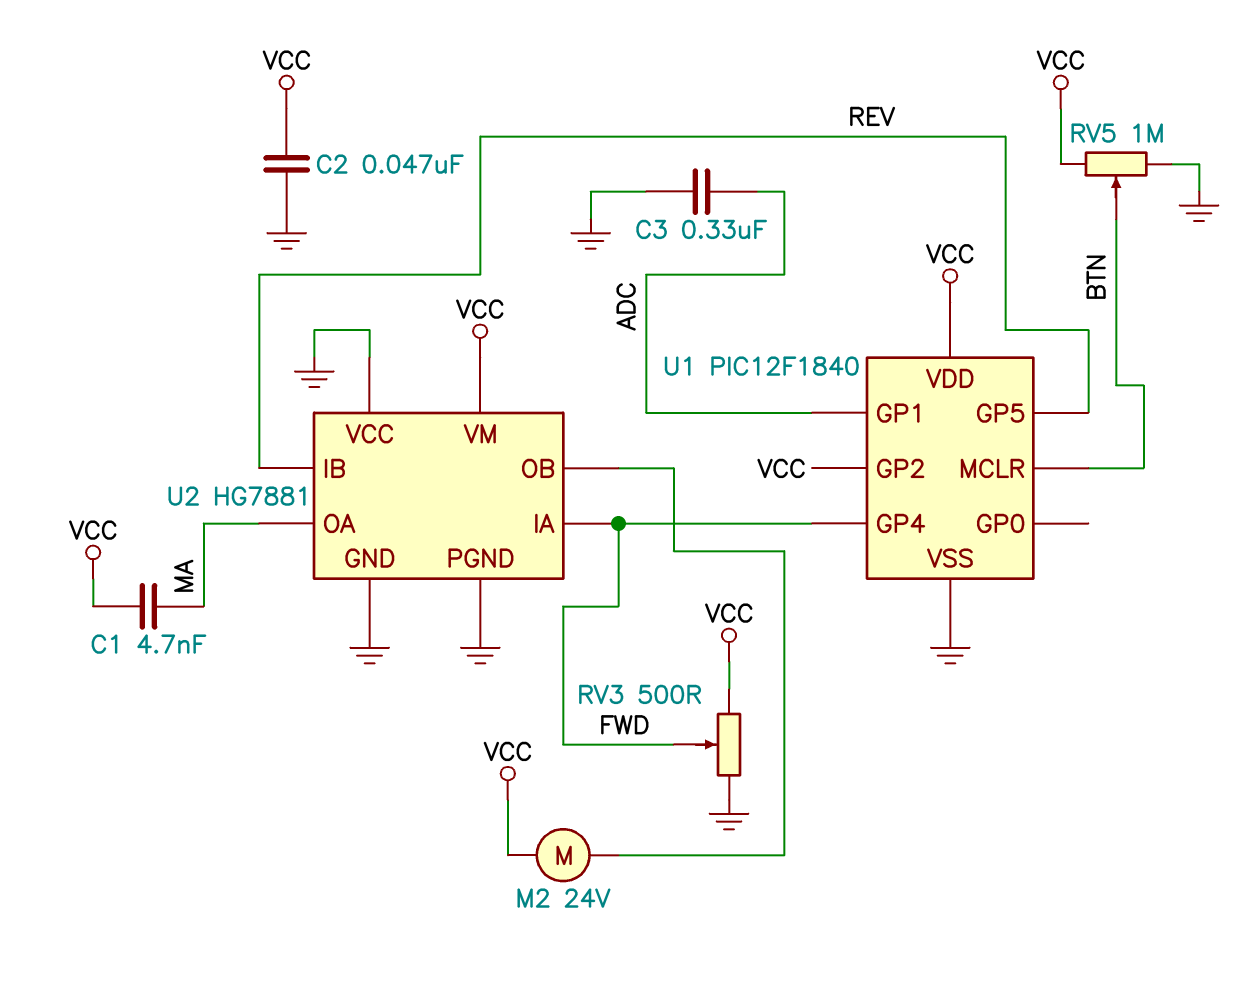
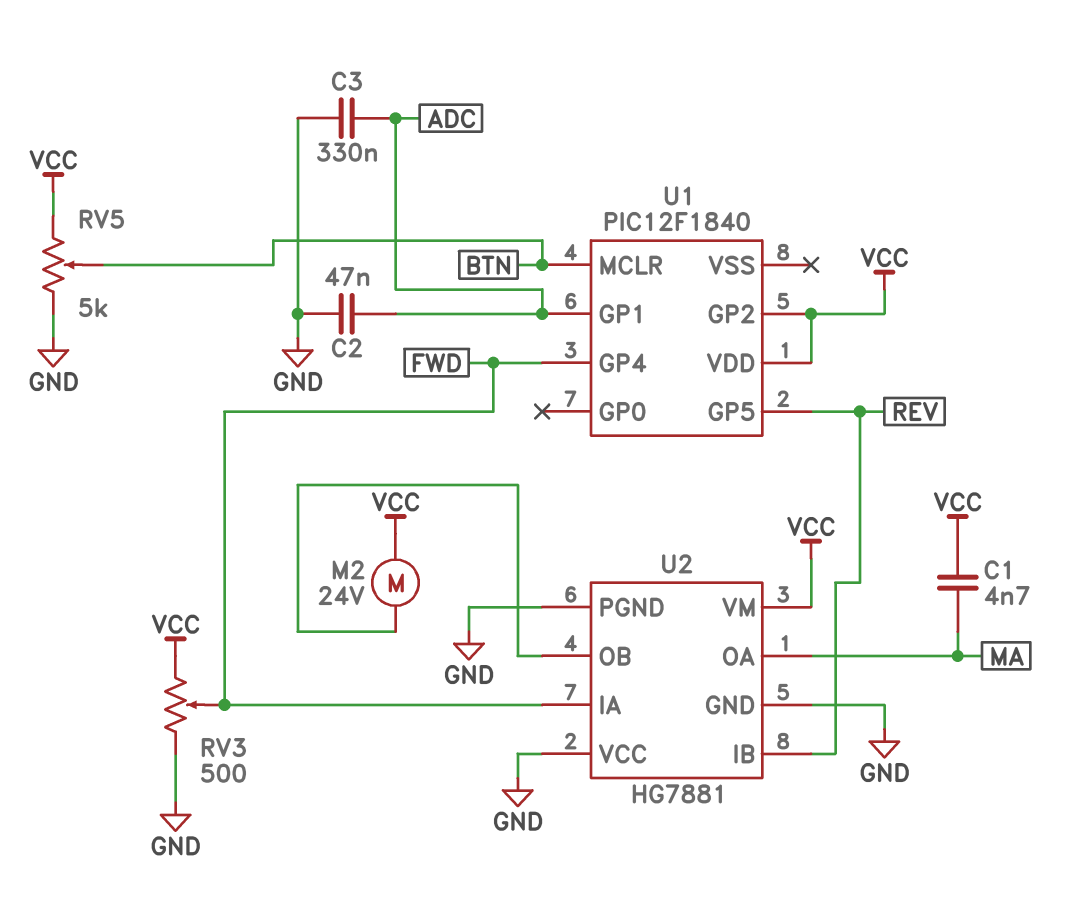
C2: 47nF (GND, VCC) -> 47nF (ADC, GND)
RV5: 1M (GND, VCC, wiper BTN) -> 5k (GND, VCC, wiper BTN)
U1 pin VSS: GND -> none

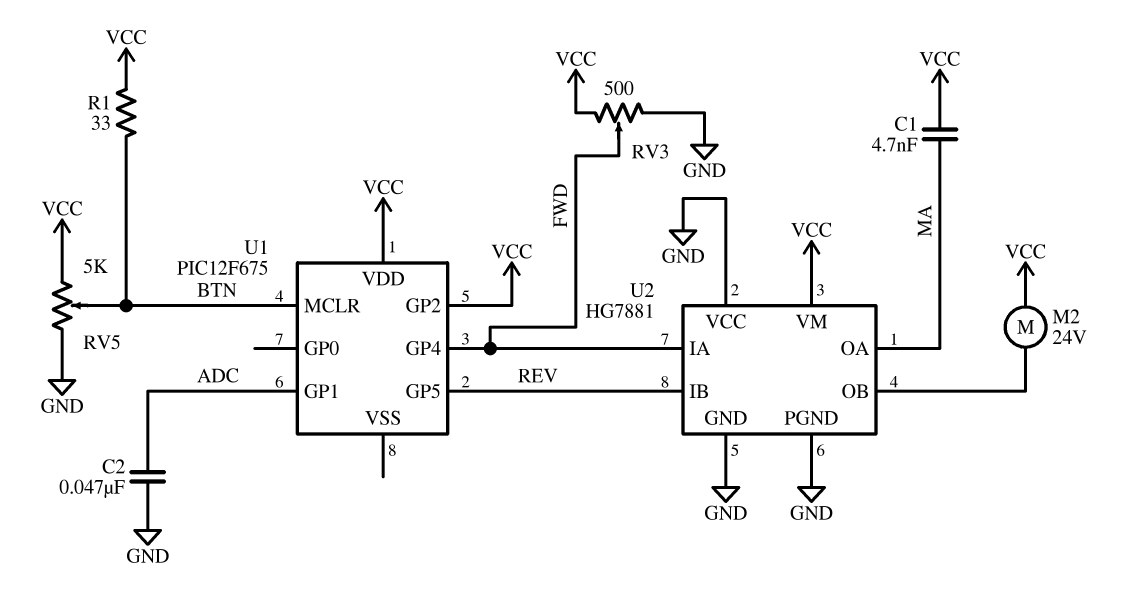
C3: 330nF (ADC, GND) -> none
R1: none -> 33 (BTN, VCC)
U1: PIC12F1840 -> PIC12F675

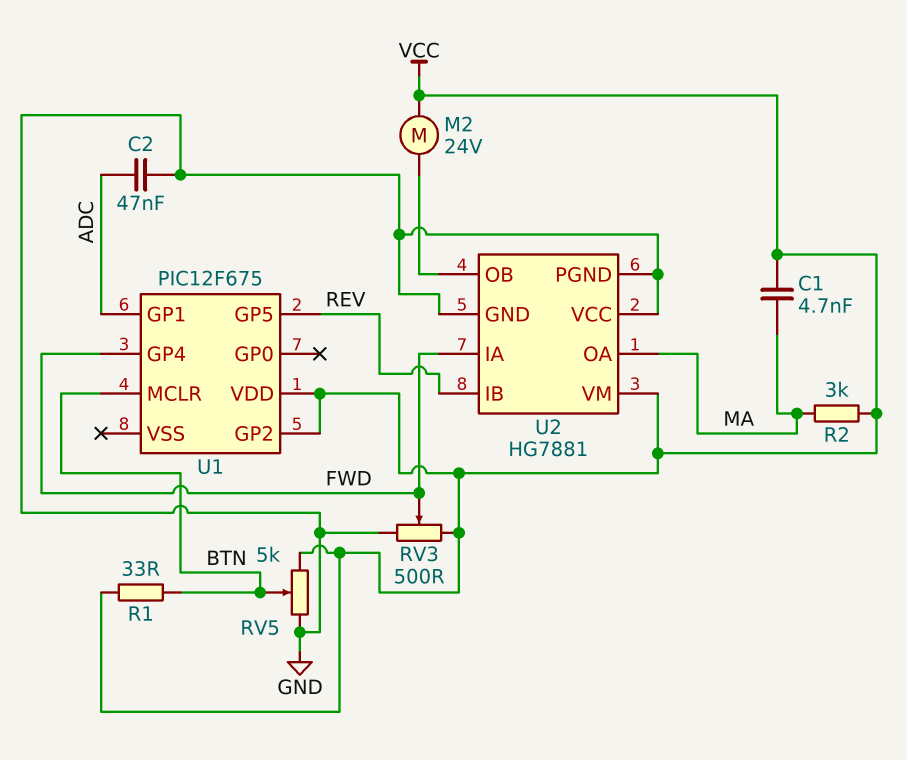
R2: none -> 3k (MA, VCC)

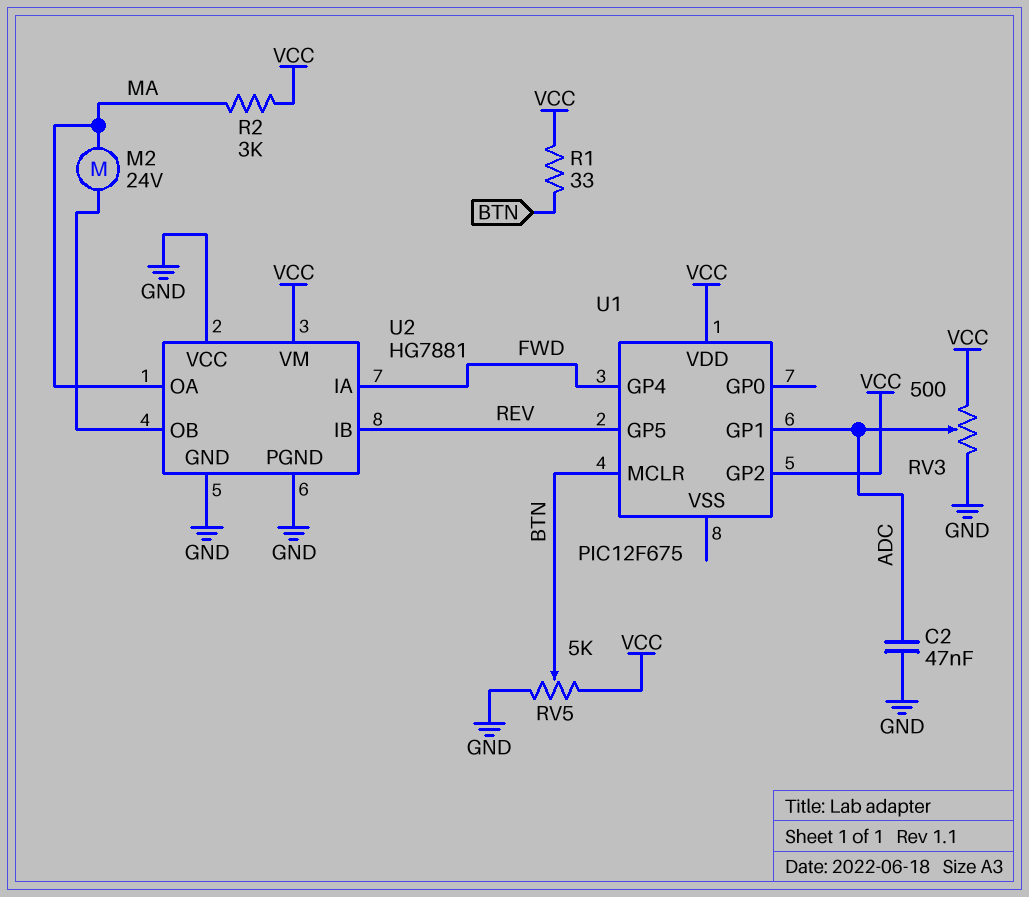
C1: 4.7nF (MA, VCC) -> none
M2: motor 24V (U2/OB, VCC) -> motor 24V (MA, U2/OB)
RV3: 500 (GND, VCC, wiper FWD) -> 500 (GND, VCC, wiper ADC)

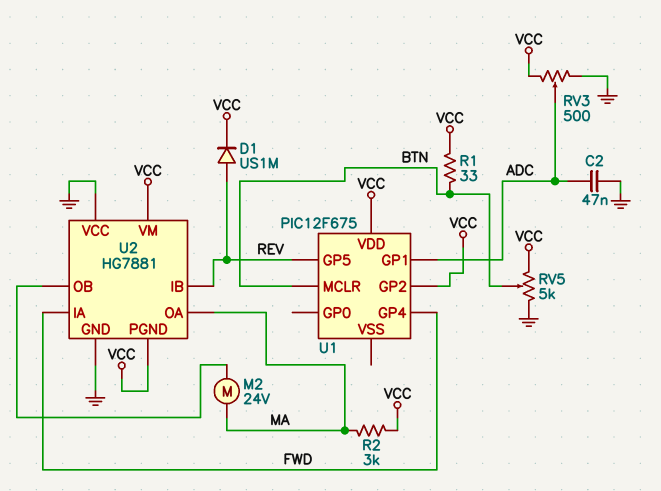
D1: none -> diode US1M (A REV, K VCC)
U2 pin PGND: GND -> VCC

